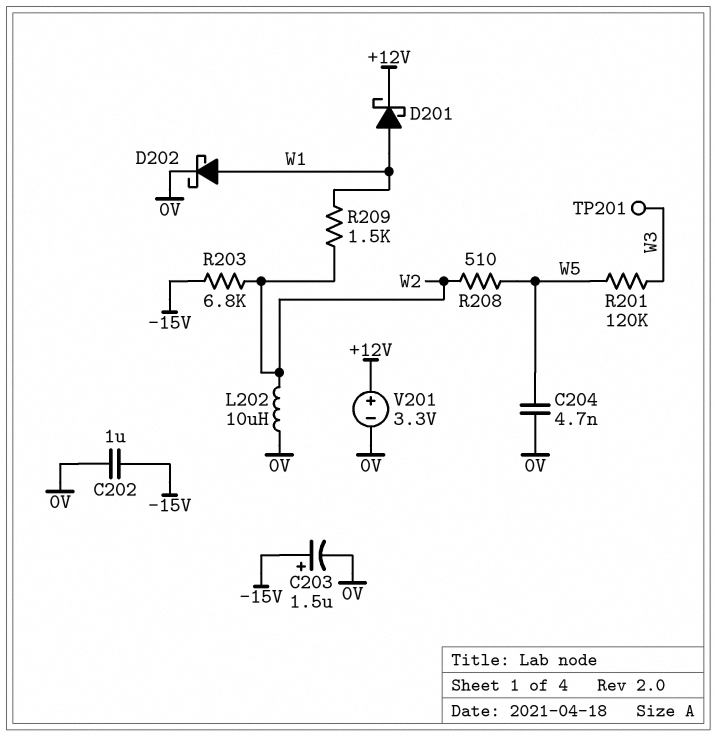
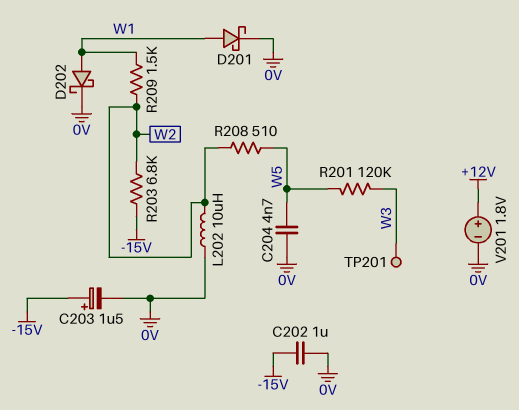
D201: schottky (A W1, K +12V) -> schottky (A W1, K 0V)
V201: 3.3V (plus +12V, minus 0V) -> 1.8V (plus +12V, minus 0V)

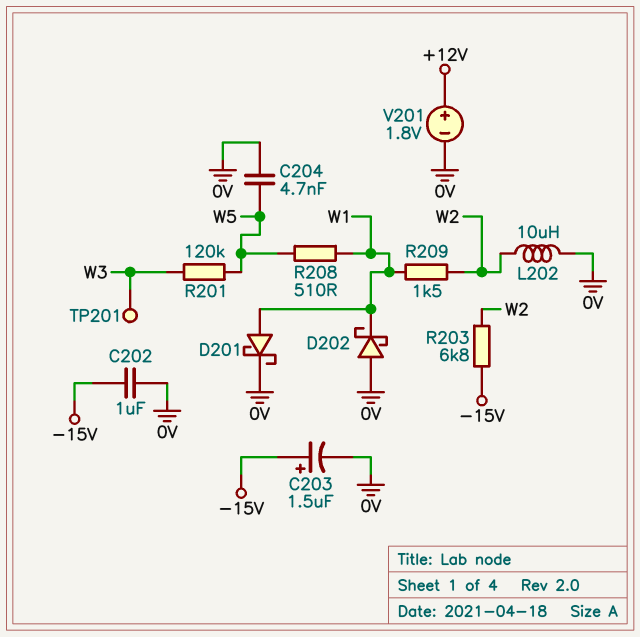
D202: schottky (A W1, K 0V) -> schottky (A 0V, K W1)
R208: 510 (W2, W5) -> 510 (W1, W5)

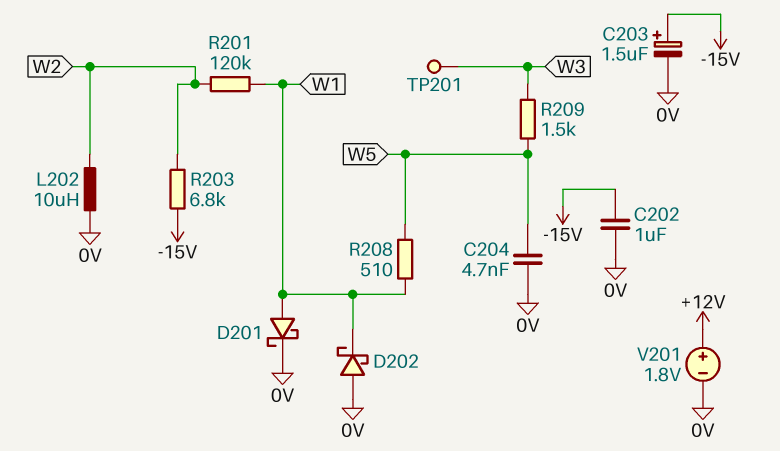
R201: 120k (W3, W5) -> 120k (W1, W2)
R209: 1.5k (W1, W2) -> 1.5k (W3, W5)

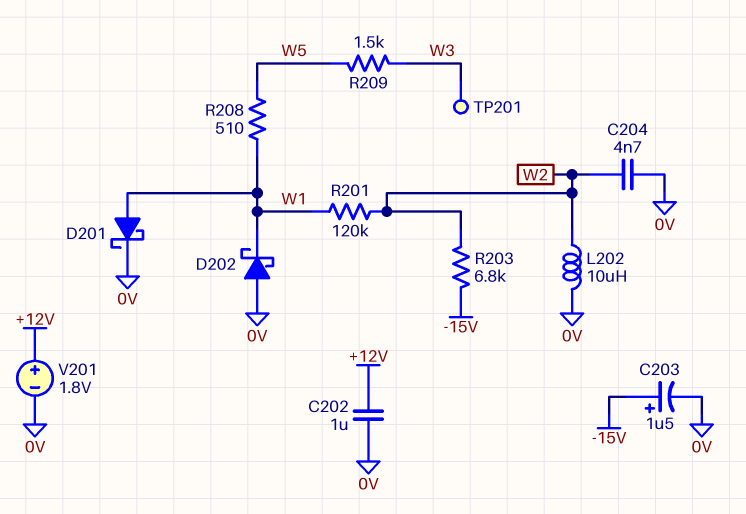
C202: 1uF (-15V, 0V) -> 1uF (+12V, 0V)
C204: 4.7nF (0V, W5) -> 4.7nF (0V, W2)

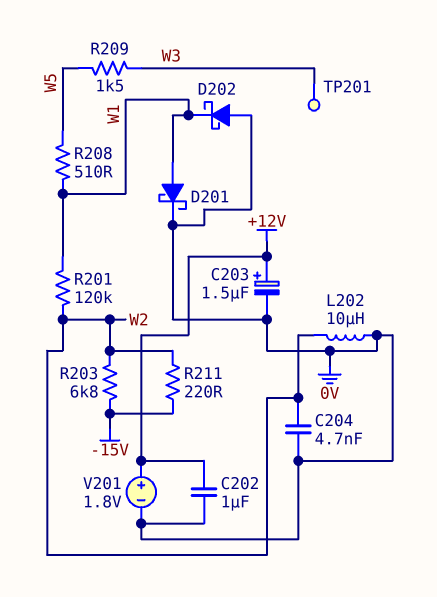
C203: 1.5uF (plus -15V, minus 0V) -> 1.5uF (plus +12V, minus 0V)
R211: none -> 220 (-15V, W2)

